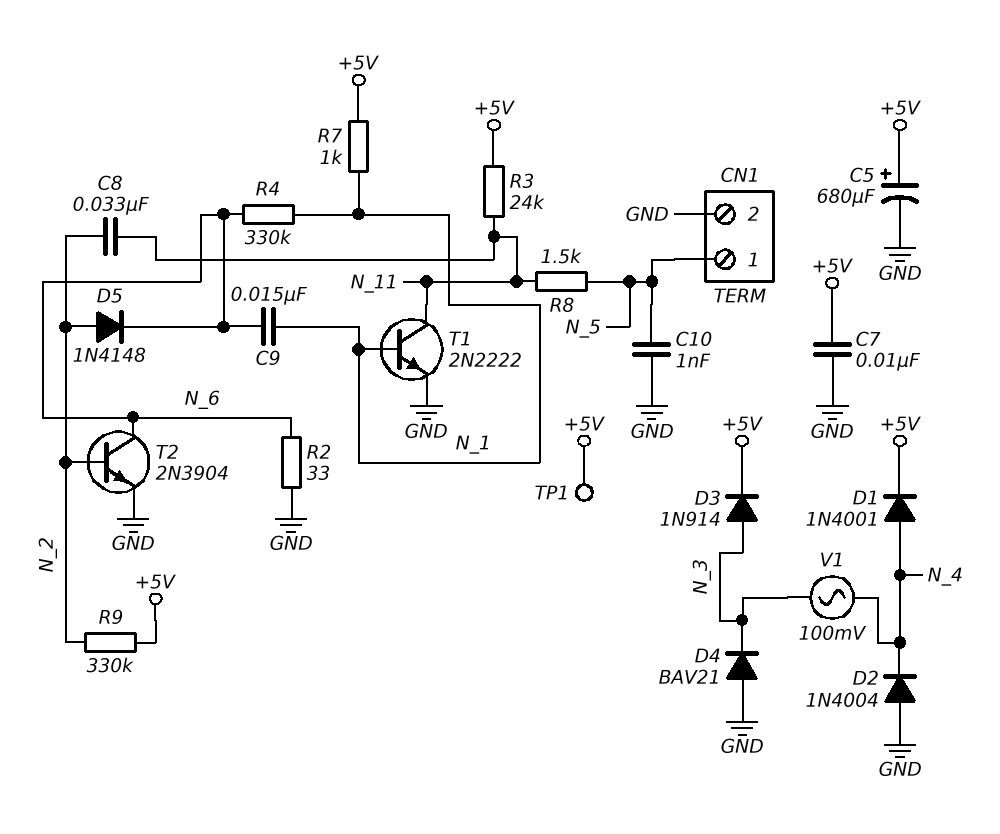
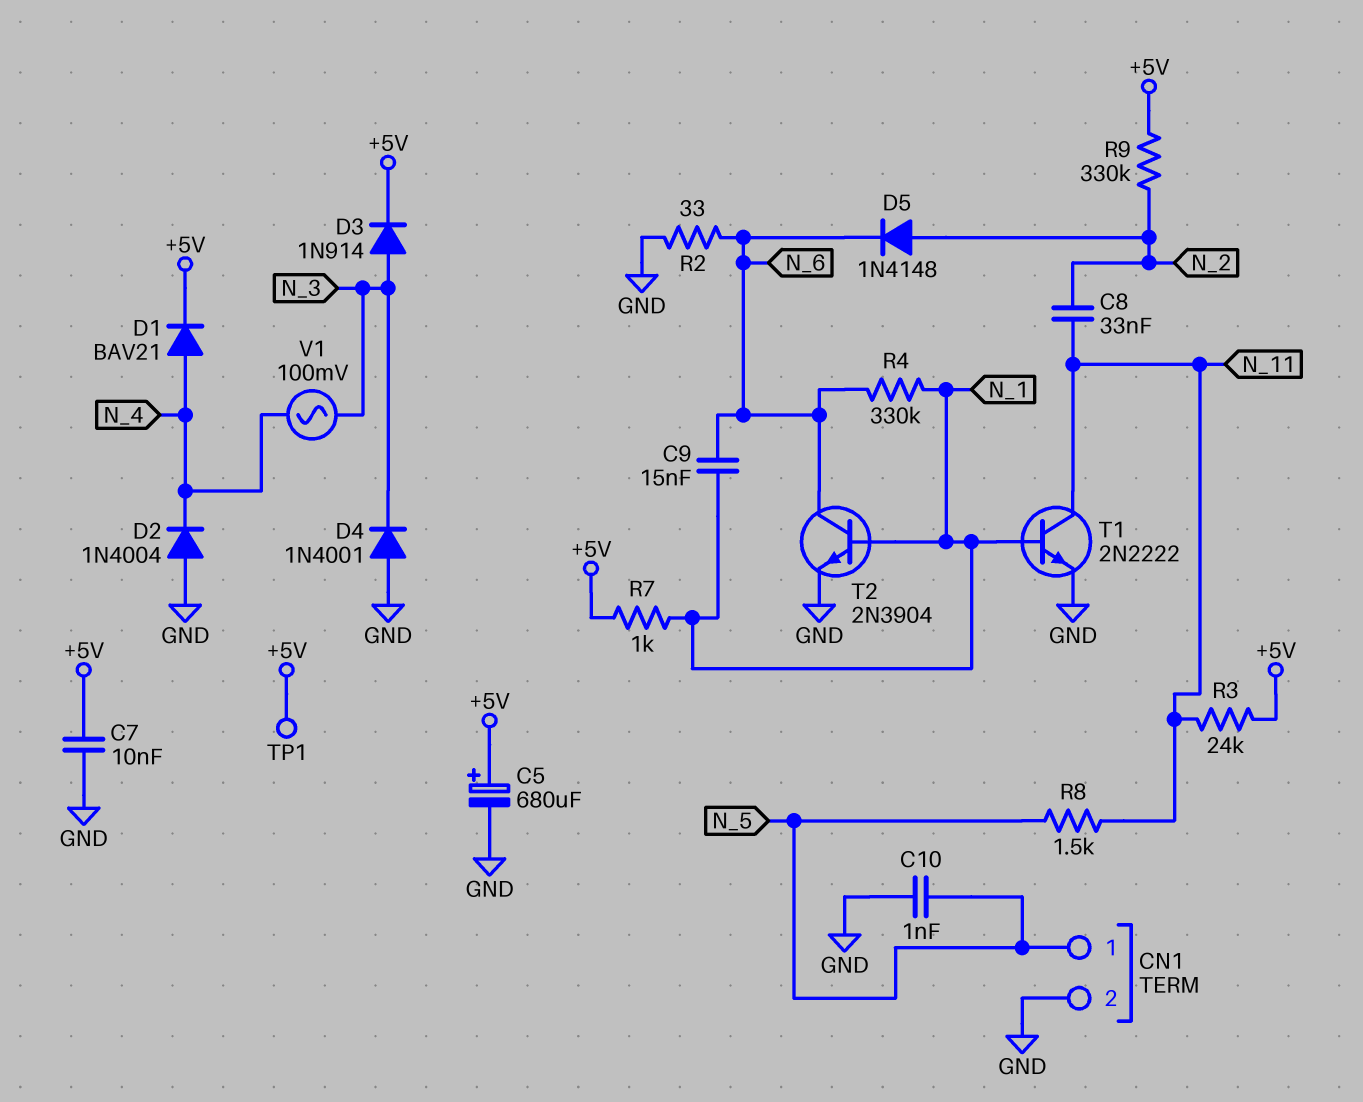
D1: diode 1N4001 (A N_4, K +5V) -> diode BAV21 (A N_4, K +5V)
D4: diode BAV21 (A GND, K N_3) -> diode 1N4001 (A GND, K N_3)
T2: NPN 2N3904 (B N_2, C N_6, E GND) -> NPN 2N3904 (B N_1, C N_6, E GND)

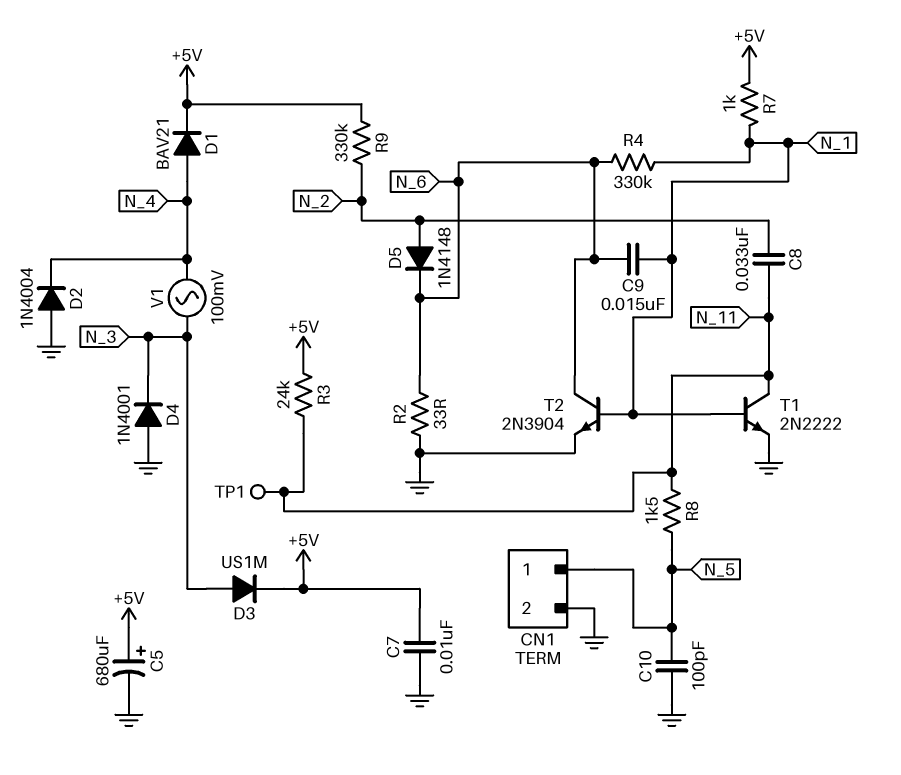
C10: 1nF (GND, N_5) -> 100pF (GND, N_5)
D3: diode 1N914 (A N_3, K +5V) -> diode US1M (A N_3, K +5V)
TP1: test point (+5V) -> test point (N_11)

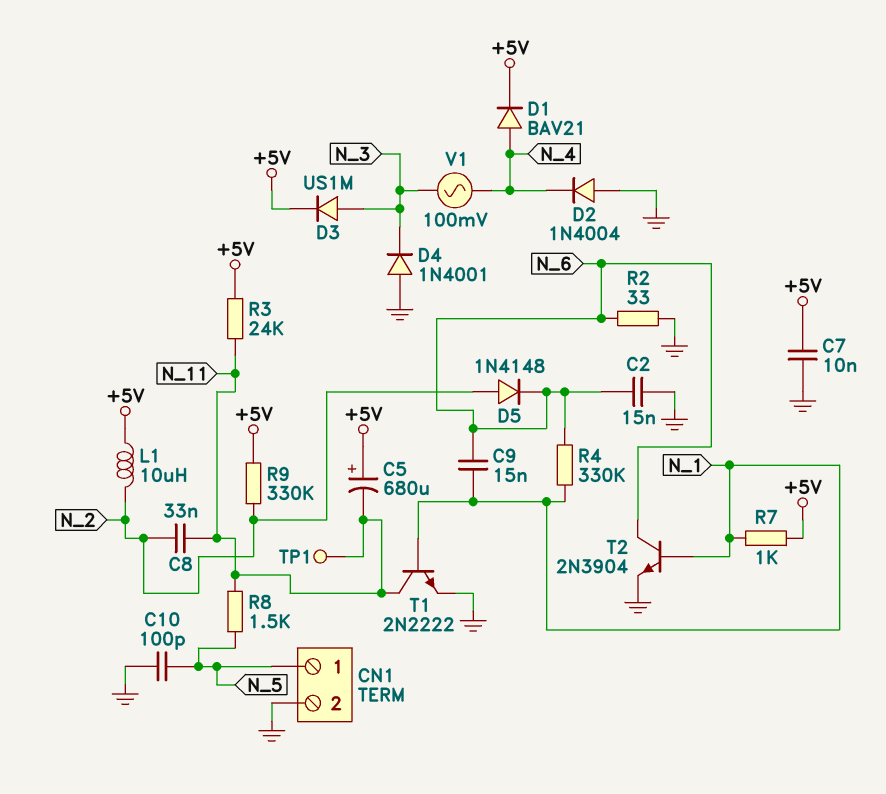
C2: none -> 15nF (GND, N_6)
C5: 680uF (plus +5V, minus GND) -> 680uF (plus +5V, minus N_11)
L1: none -> 10uH (+5V, N_2)

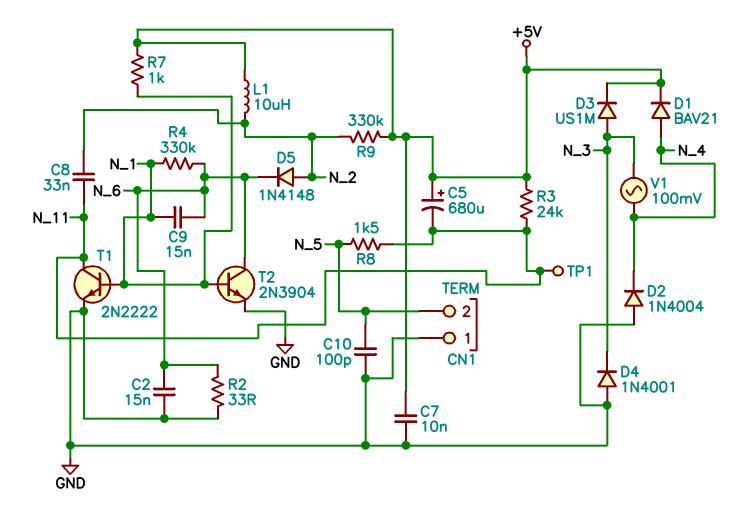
CN1 pin 1: N_5 -> GND
CN1 pin 2: GND -> N_5

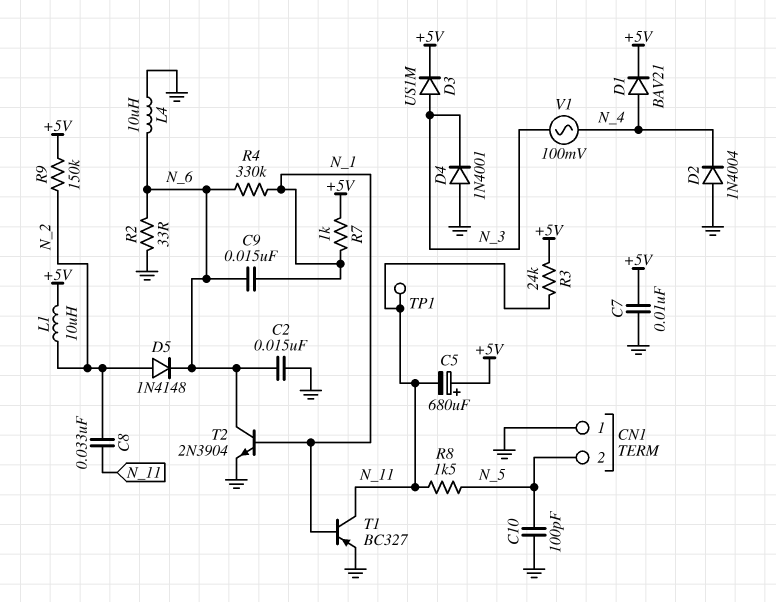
L4: none -> 10uH (GND, N_6)
R9: 330k (+5V, N_2) -> 150k (+5V, N_2)
T1: NPN 2N2222 (B N_1, C N_11, E GND) -> PNP BC327 (B N_1, C N_11, E GND)

